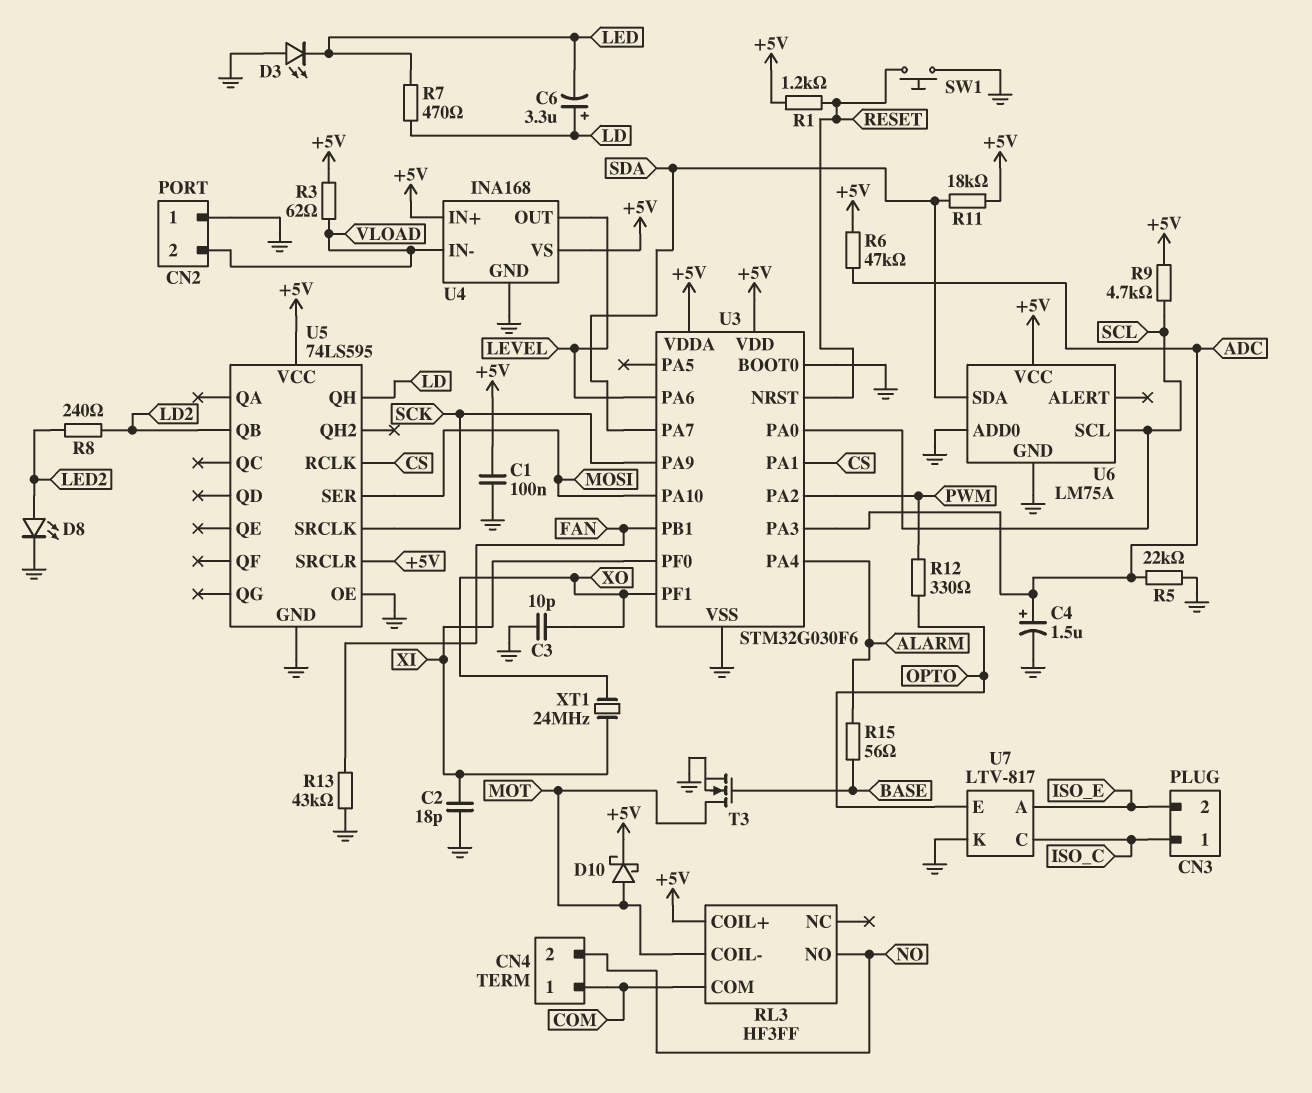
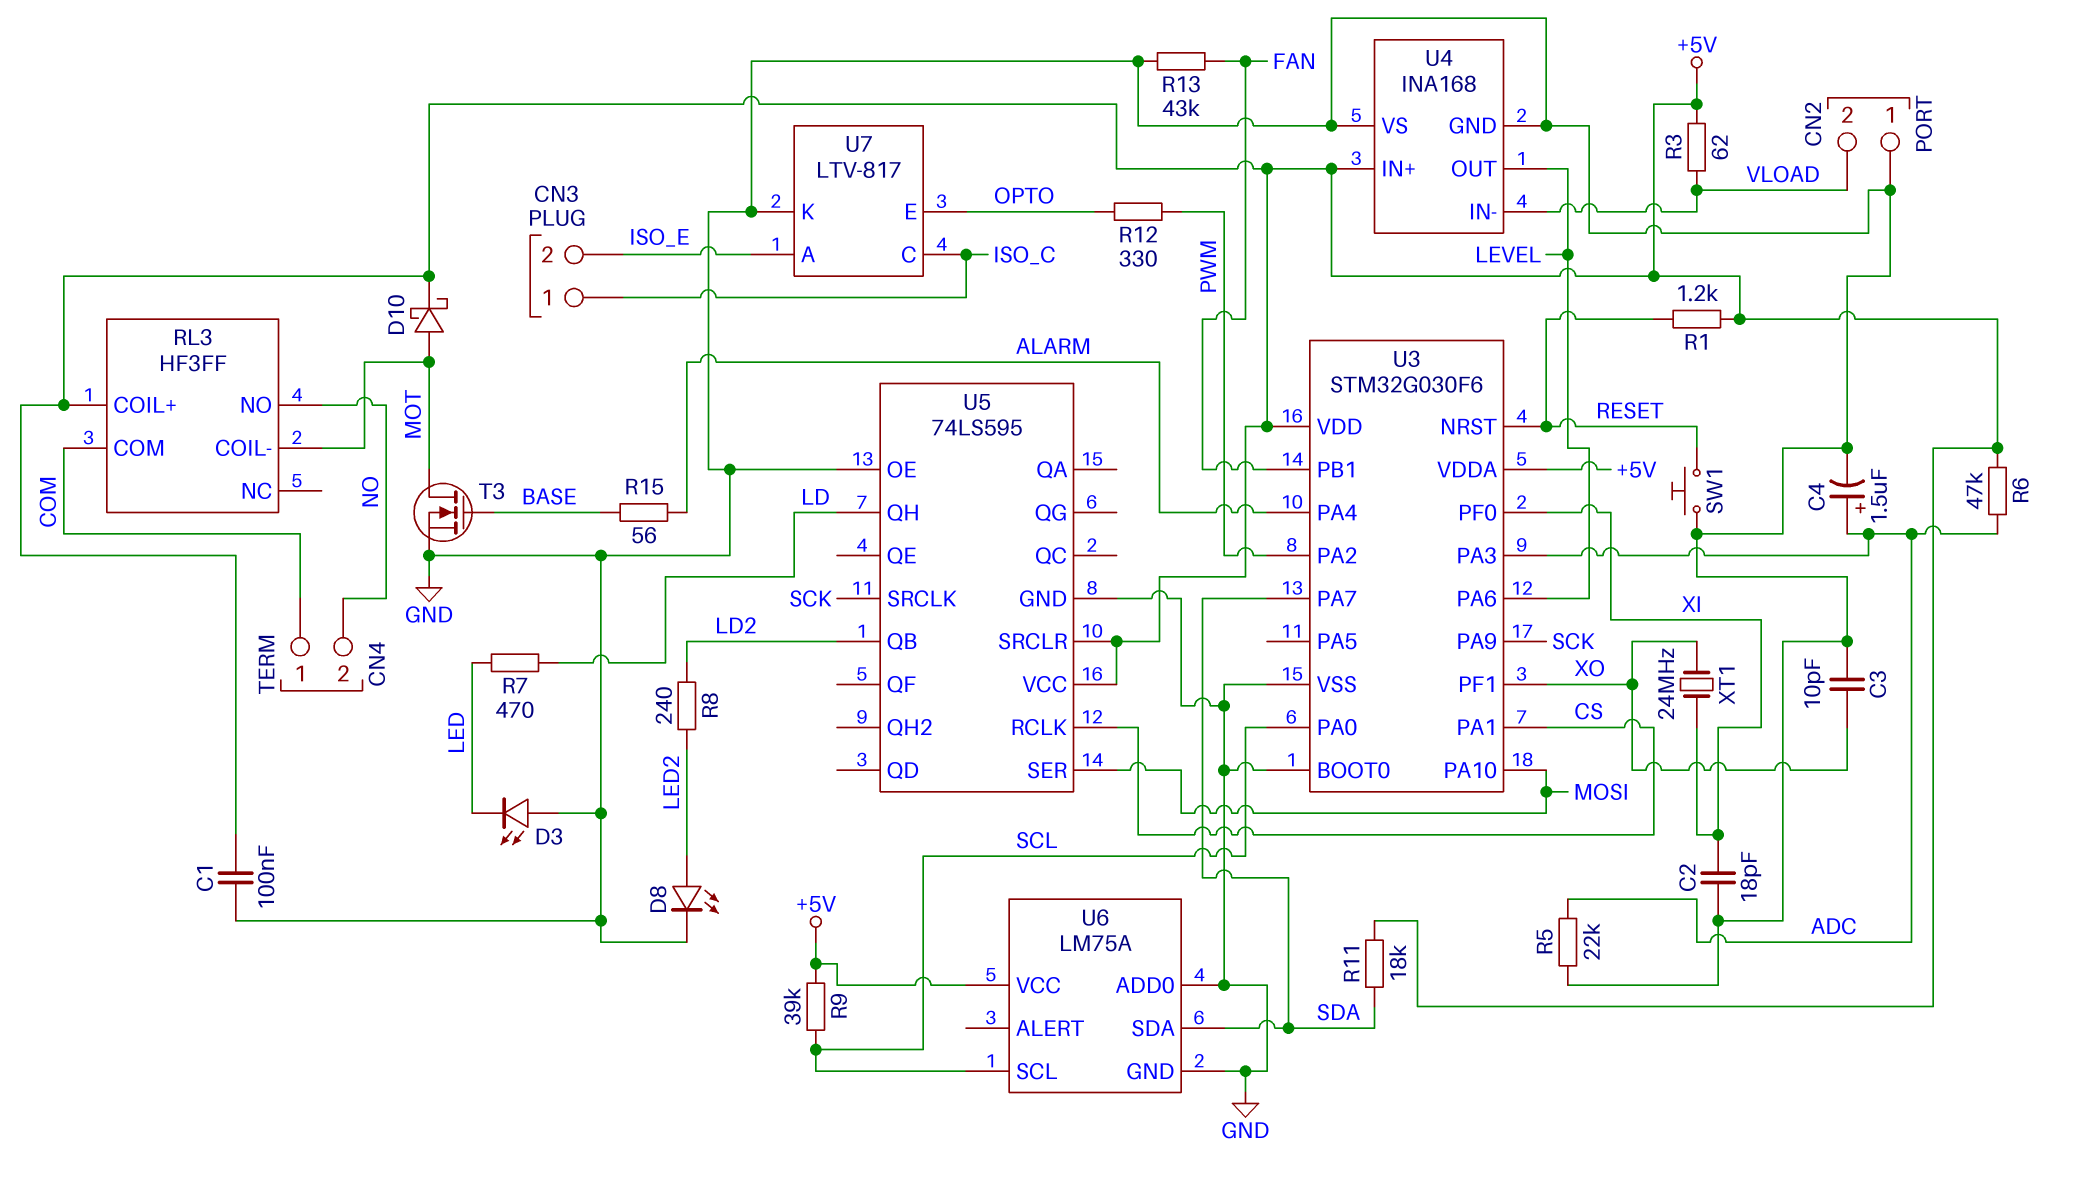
C6: 3.3uF (plus LD, minus LED) -> none
R9: 4.7k (+5V, SCL) -> 39k (+5V, SCL)
U4 pin VS: +5V -> GND

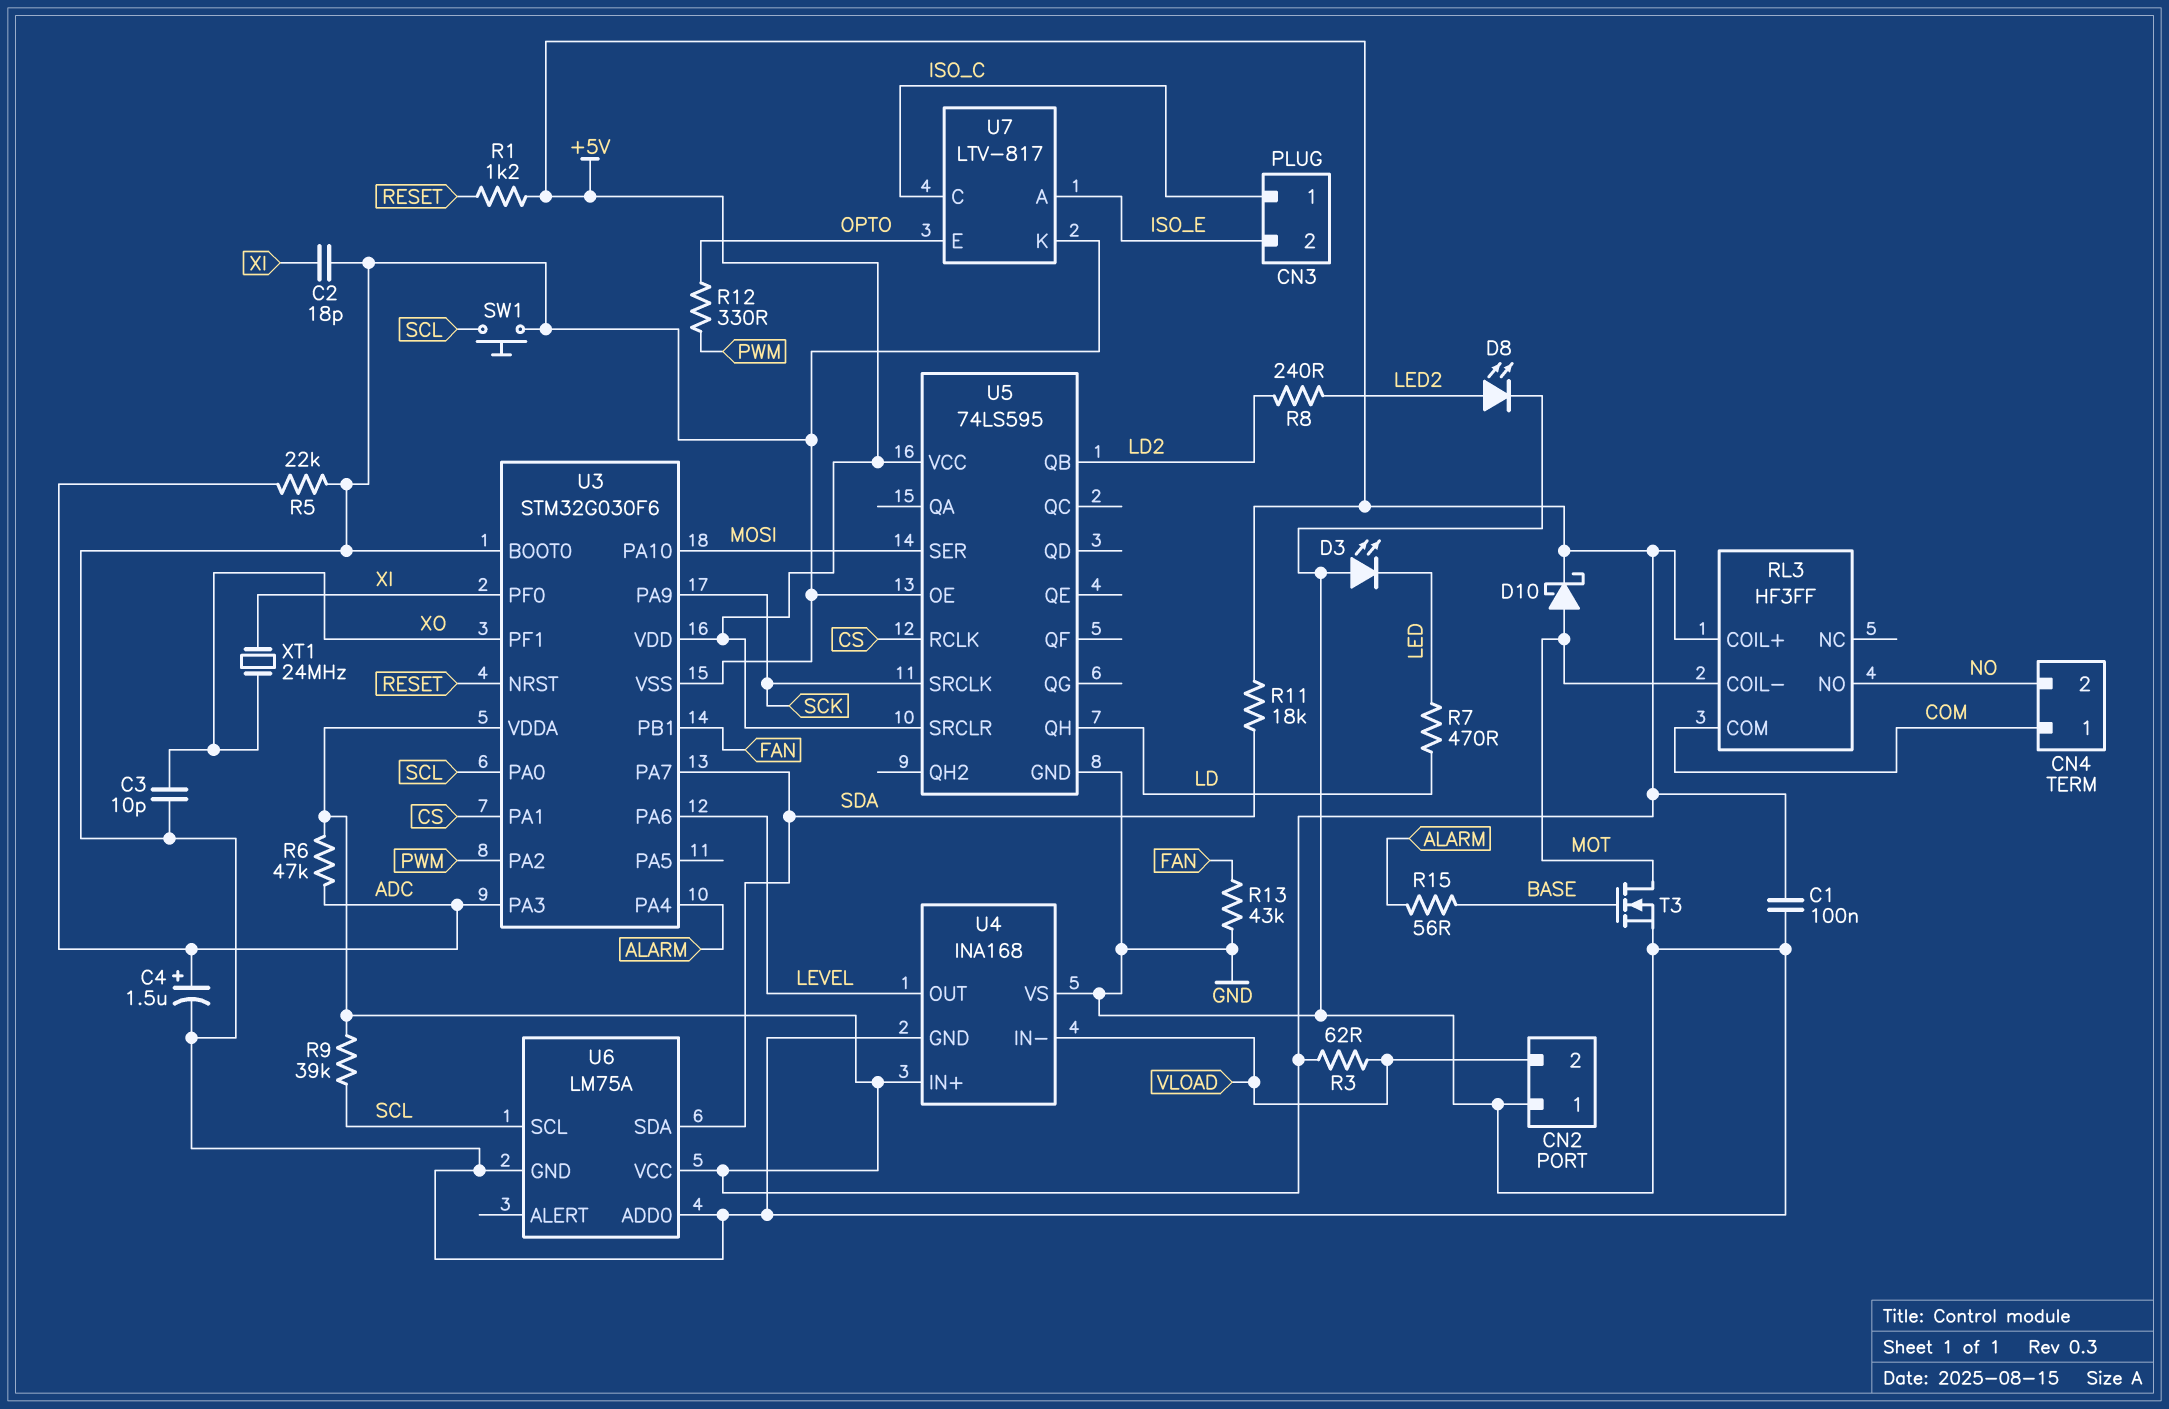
SW1: button (GND, RESET) -> button (GND, SCL)

